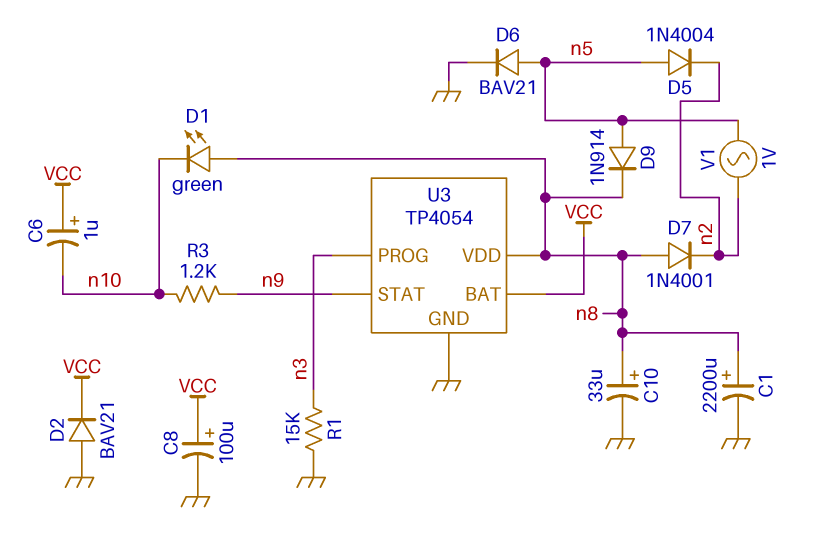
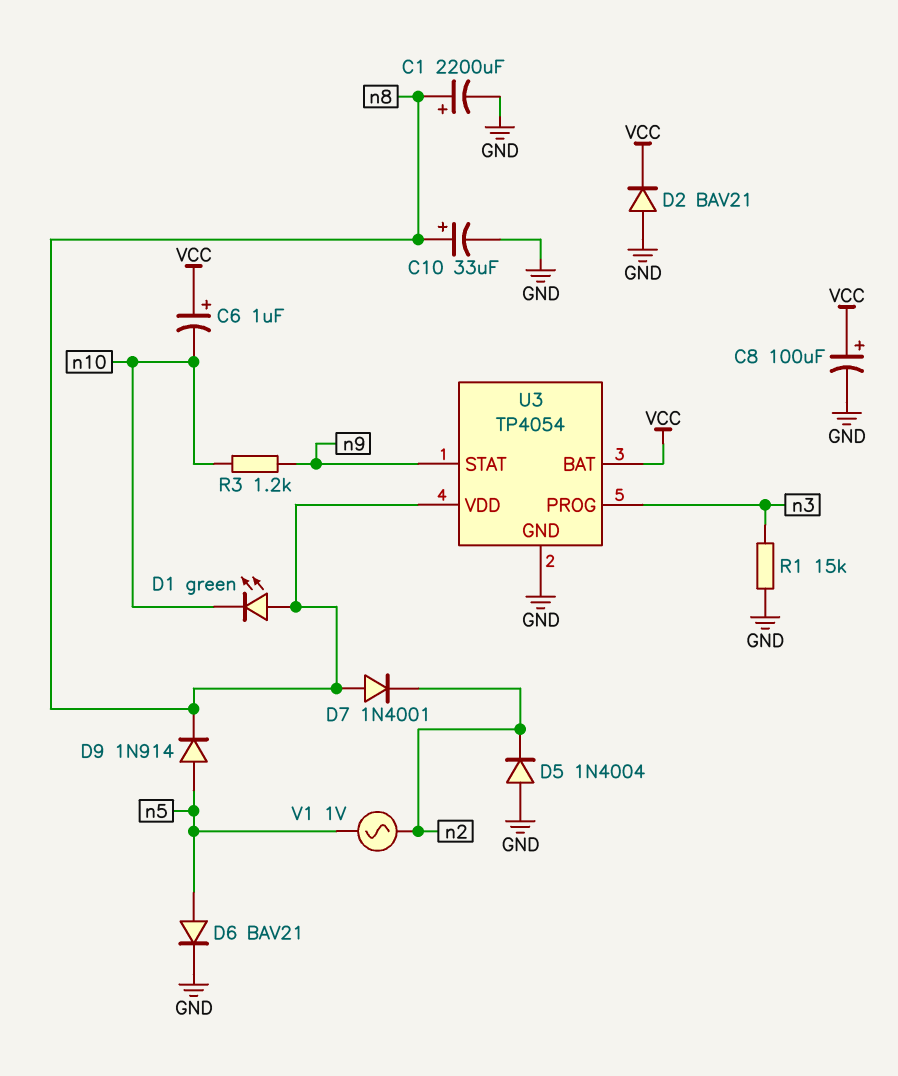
D5: diode 1N4004 (A n5, K n2) -> diode 1N4004 (A GND, K n2)

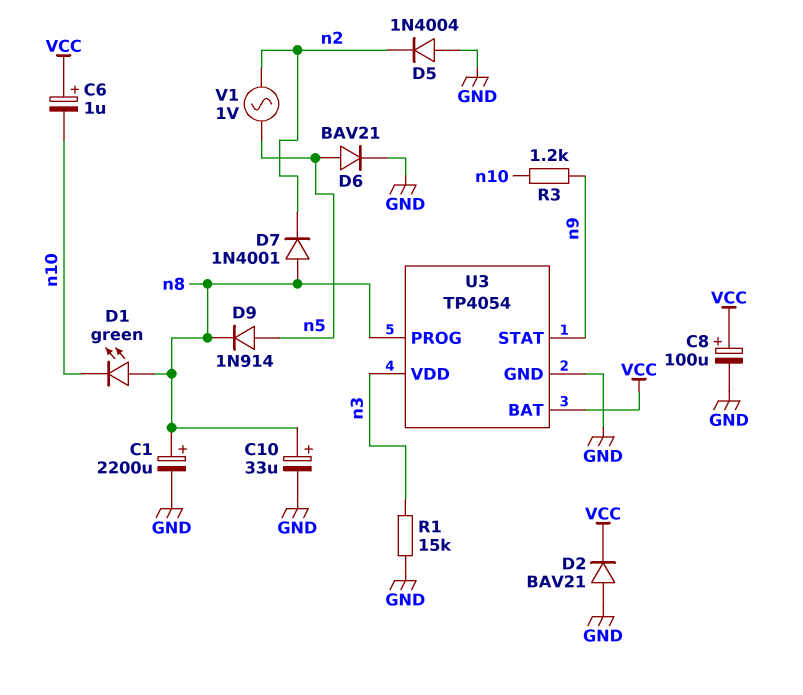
U3 pin PROG: n3 -> n8
U3 pin VDD: n8 -> n3

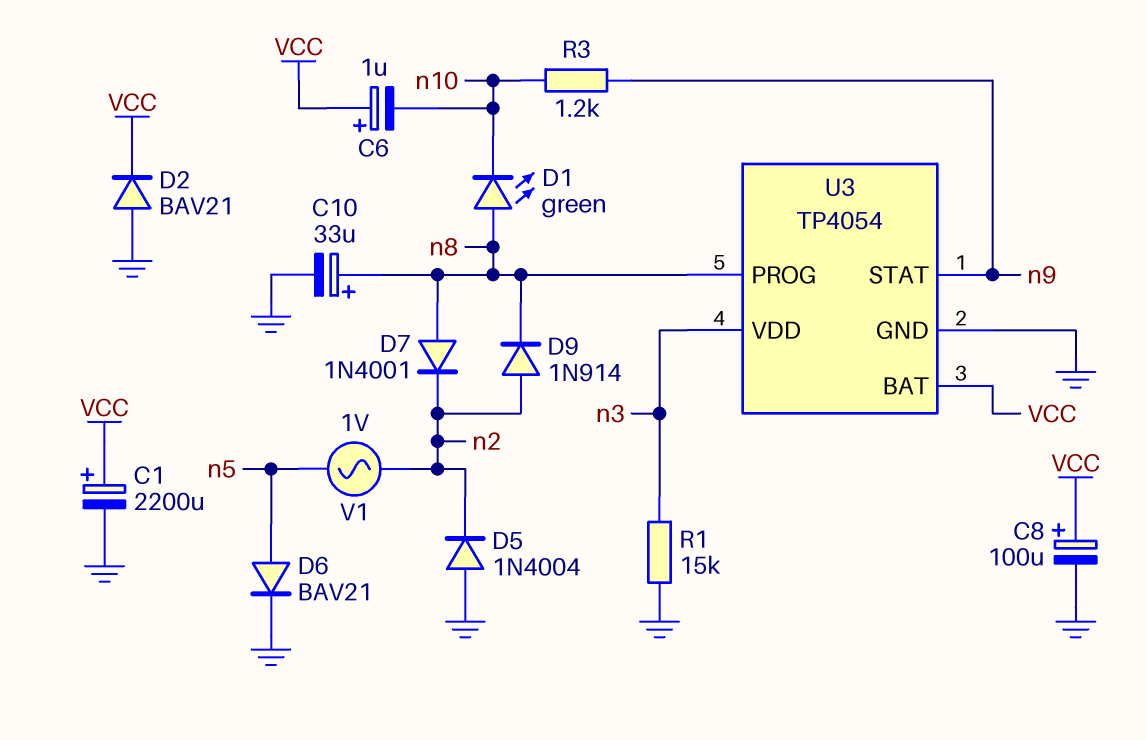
C1: 2200uF (plus n8, minus GND) -> 2200uF (plus VCC, minus GND)
D9: diode 1N914 (A n5, K n8) -> diode 1N914 (A n2, K n8)

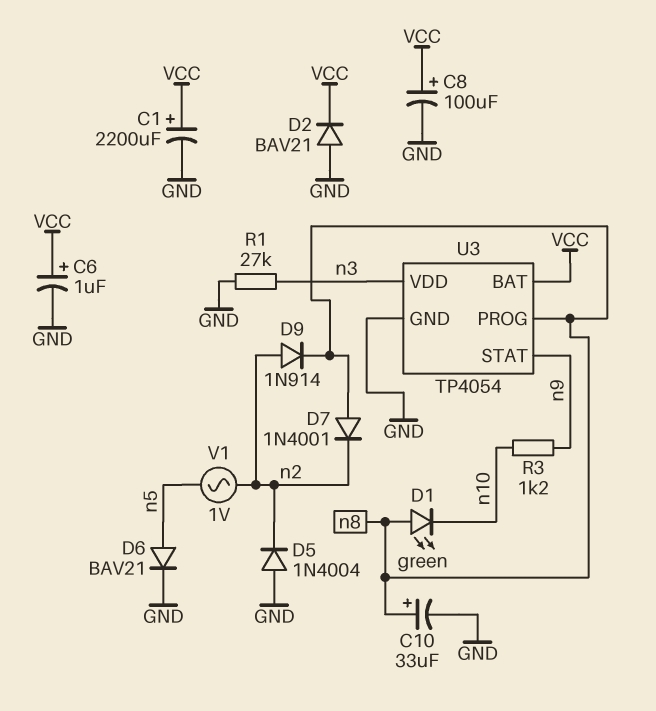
C6: 1uF (plus VCC, minus n10) -> 1uF (plus VCC, minus GND)
R1: 15k (GND, n3) -> 27k (GND, n3)

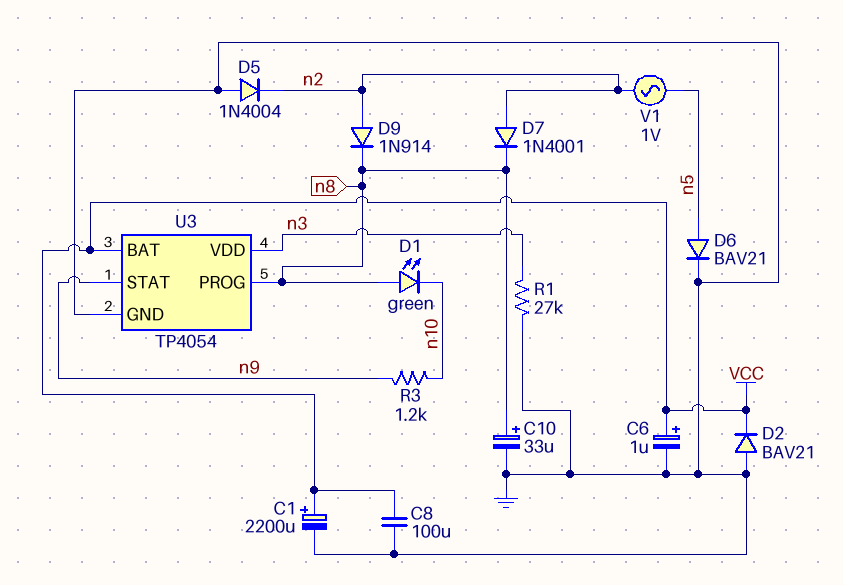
C8: 100uF (plus VCC, minus GND) -> 100uF (GND, VCC)
D7: diode 1N4001 (A n8, K n2) -> diode 1N4001 (A n2, K n8)

